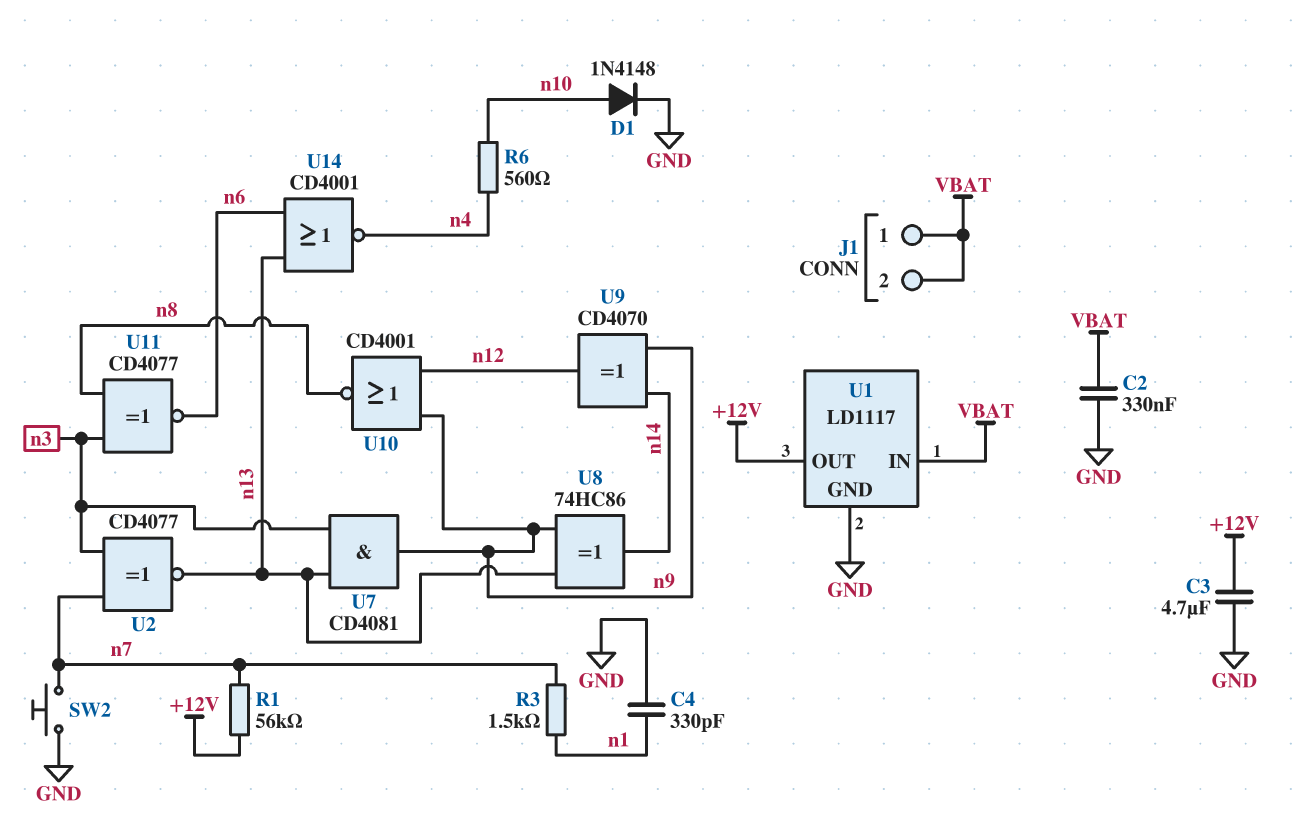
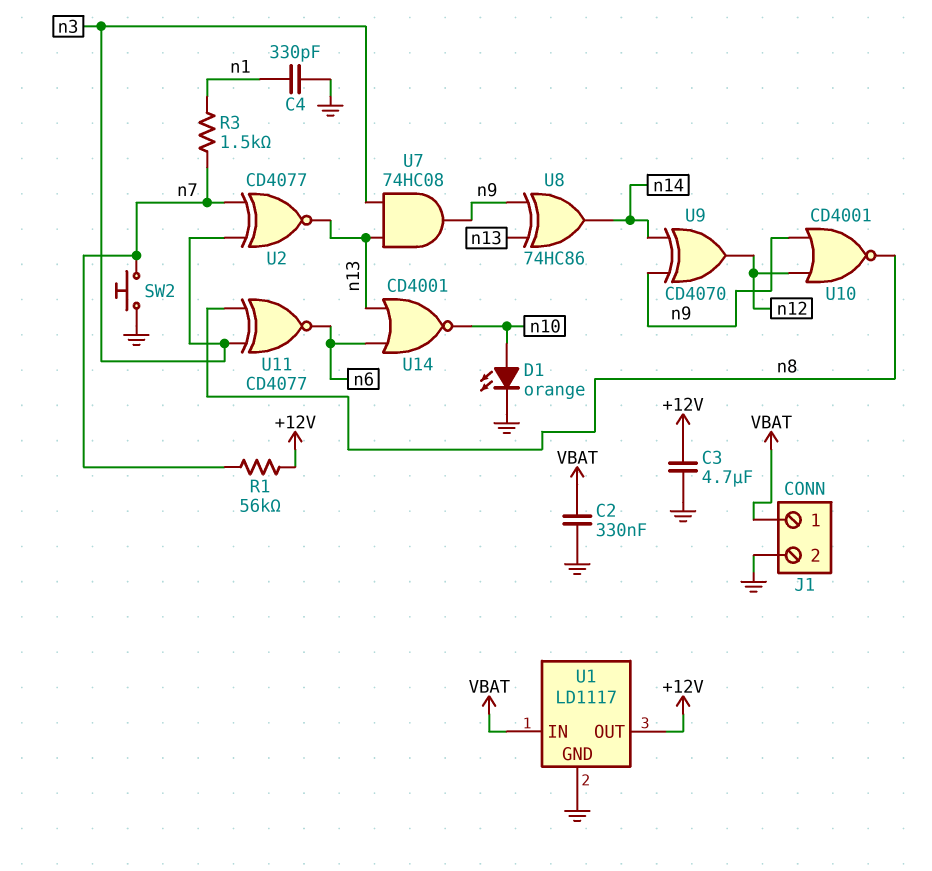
D1: diode 1N4148 (A n10, K GND) -> LED orange (A n10, K GND)
J1 pin 2: VBAT -> GND
R6: 560 (n4, n10) -> none
U7: AND CD4081 (in n3, in n13, out n9) -> AND 74HC08 (in n3, in n13, out n9)
U14: NOR CD4001 (in n6, in n13, out n4) -> NOR CD4001 (in n6, in n13, out n10)

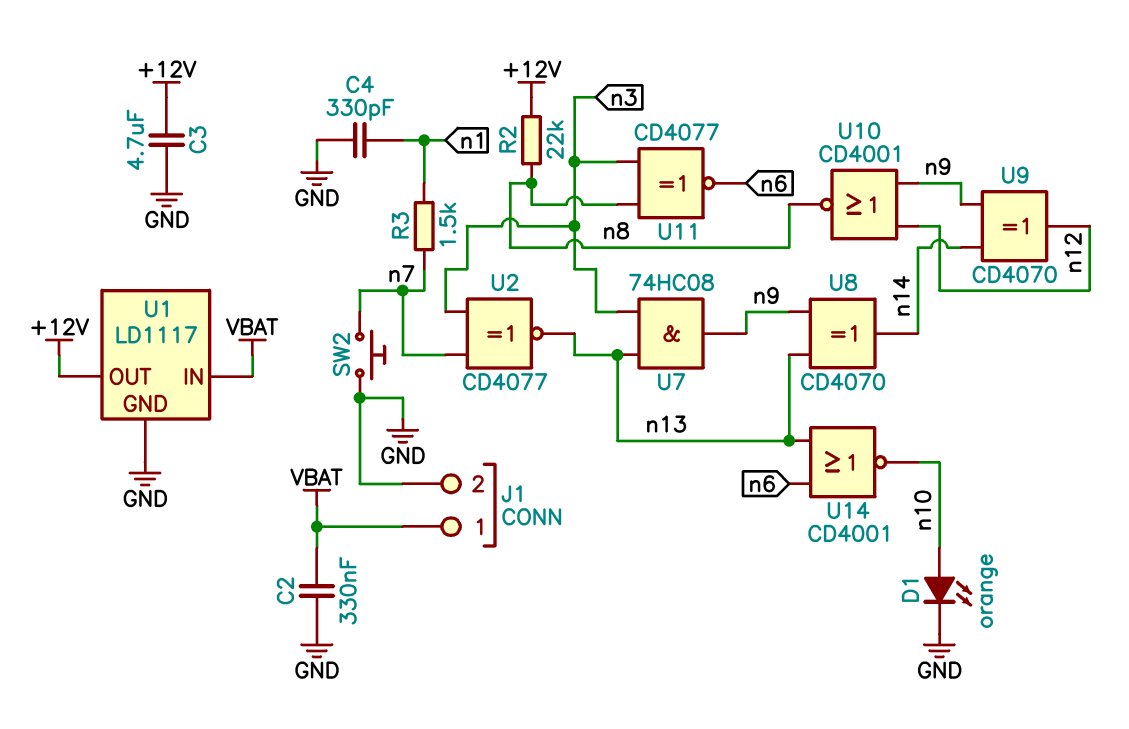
R1: 56k (+12V, n7) -> none
R2: none -> 22k (+12V, n8)
U8: XOR 74HC86 (in n9, in n13, out n14) -> XOR CD4070 (in n9, in n13, out n14)

